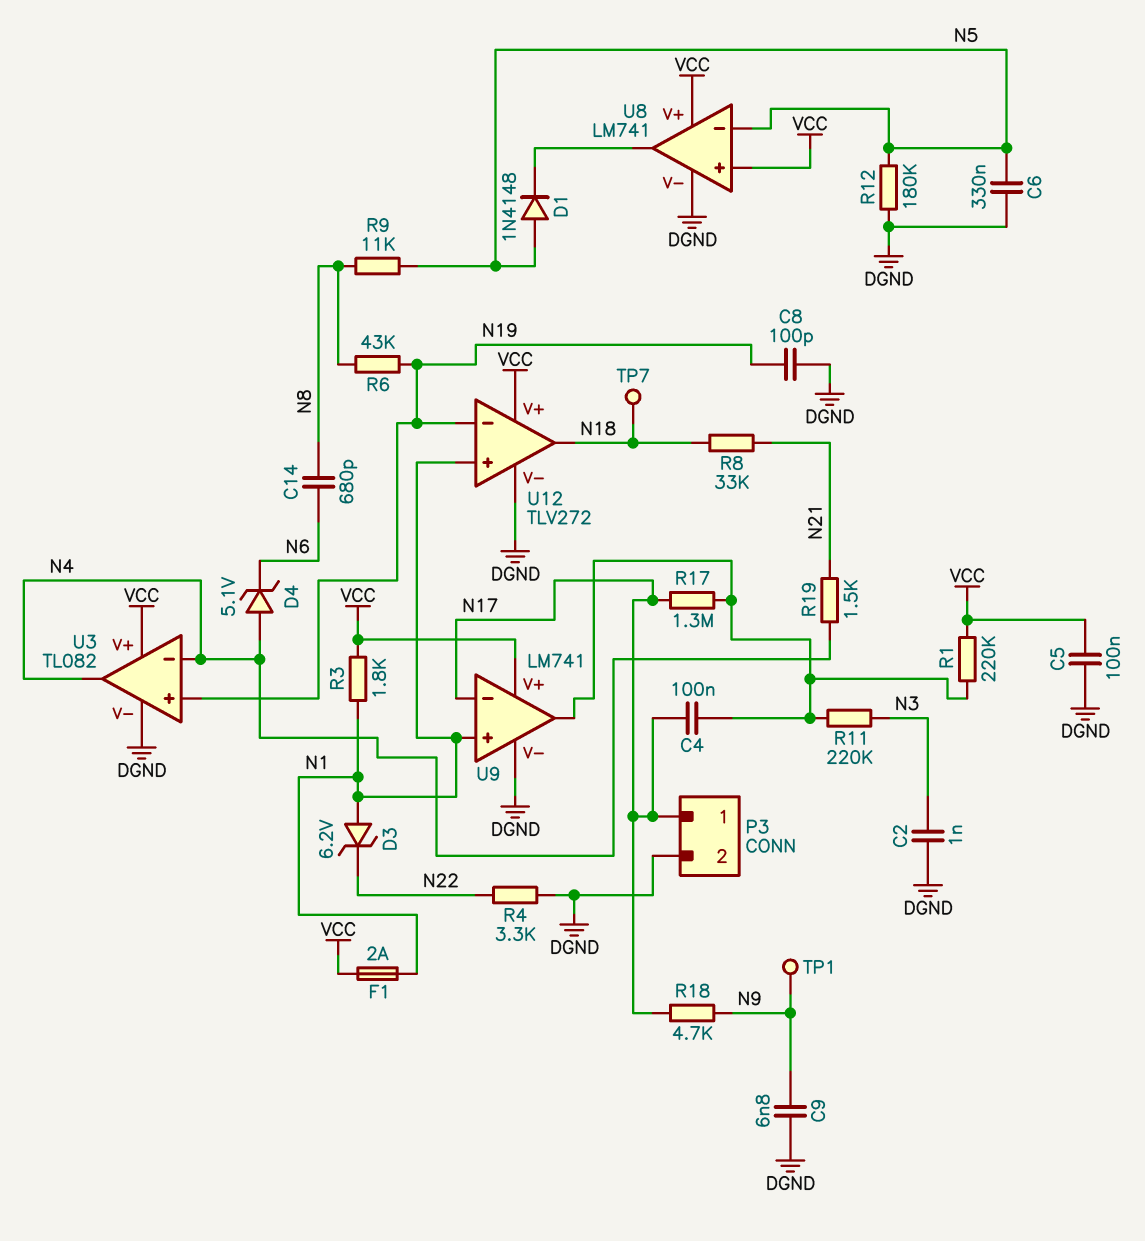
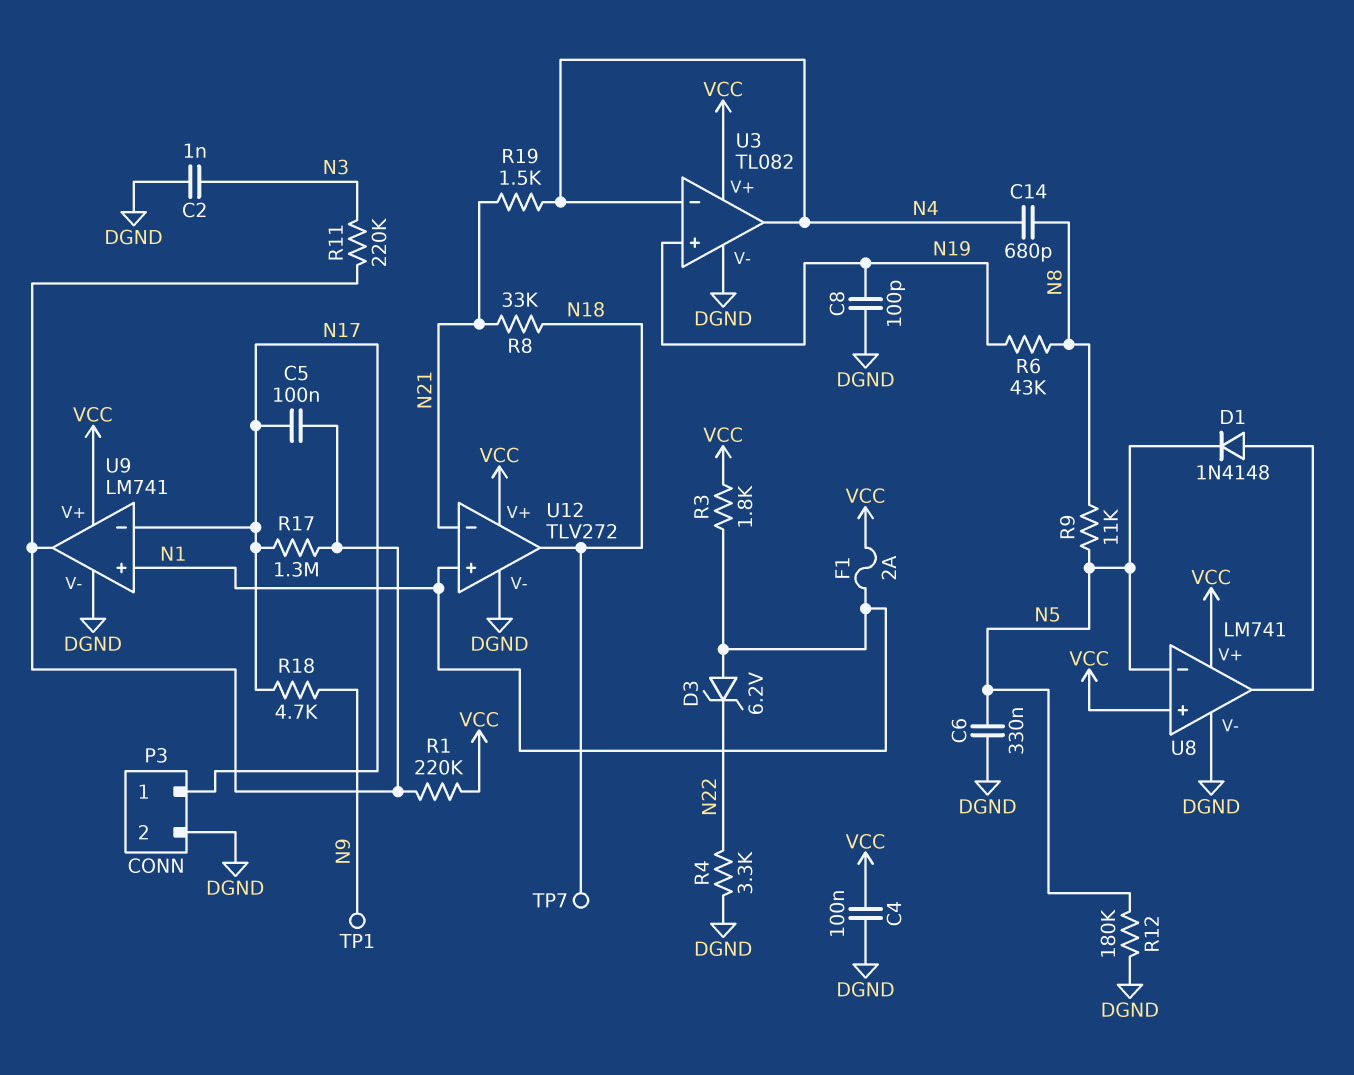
C4: 100nF (N17, U9/out) -> 100nF (DGND, VCC)
C5: 100nF (DGND, VCC) -> 100nF (N17, U9/out)
C9: 6.8nF (DGND, N9) -> none
C14: 680pF (N6, N8) -> 680pF (N4, N8)
D1: diode 1N4148 (A N5, K U8/out) -> diode 1N4148 (A U8/out, K N5)
D4: zener 5.1V (A N4, K N6) -> none
U12 pin in-: N19 -> N21

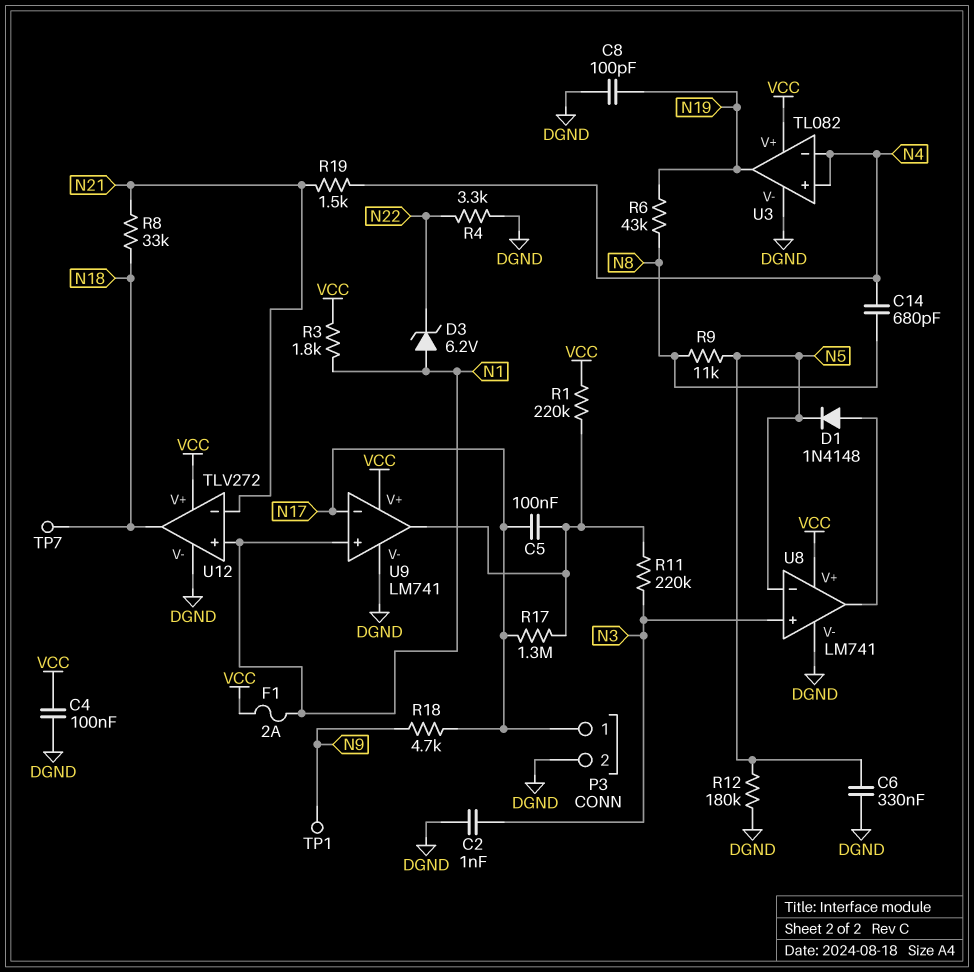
U3 pin in+: N19 -> N4
U3 pin out: N4 -> N19
U8 pin in+: VCC -> N3

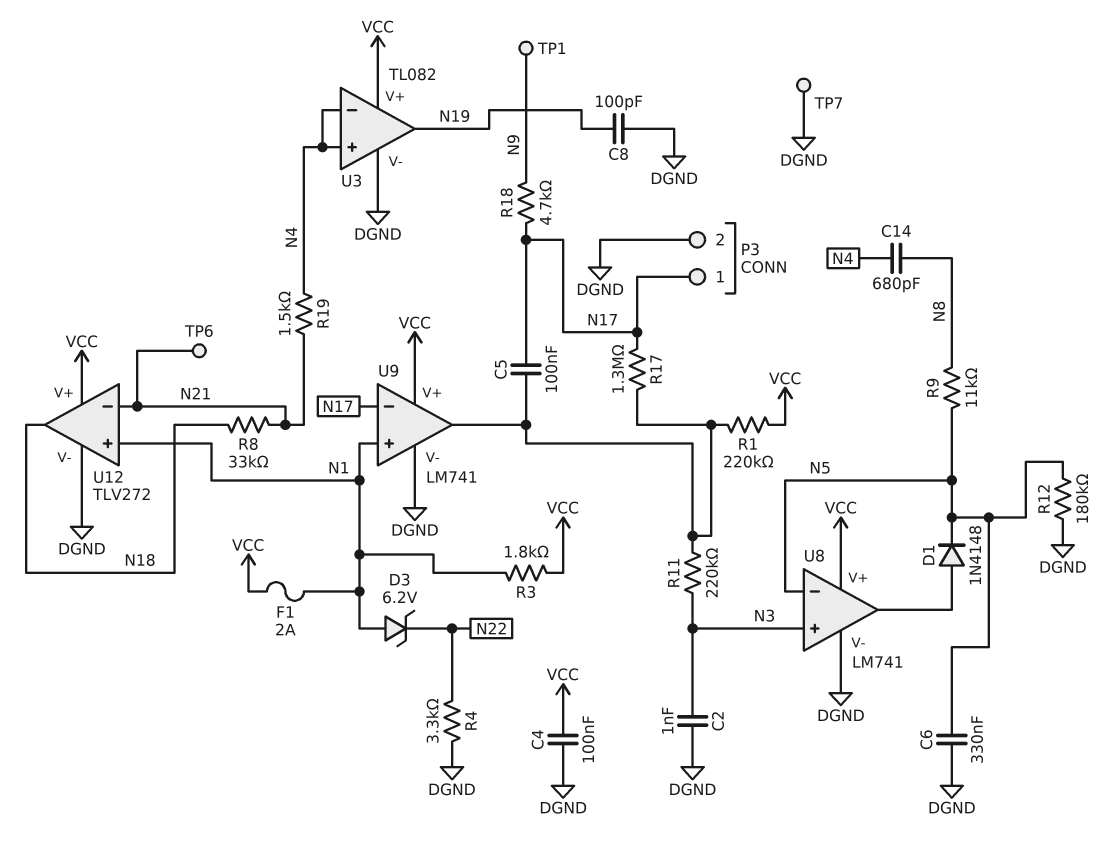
R6: 43k (N8, N19) -> none
TP6: none -> test point (N21)
TP7: test point (N18) -> test point (DGND)

